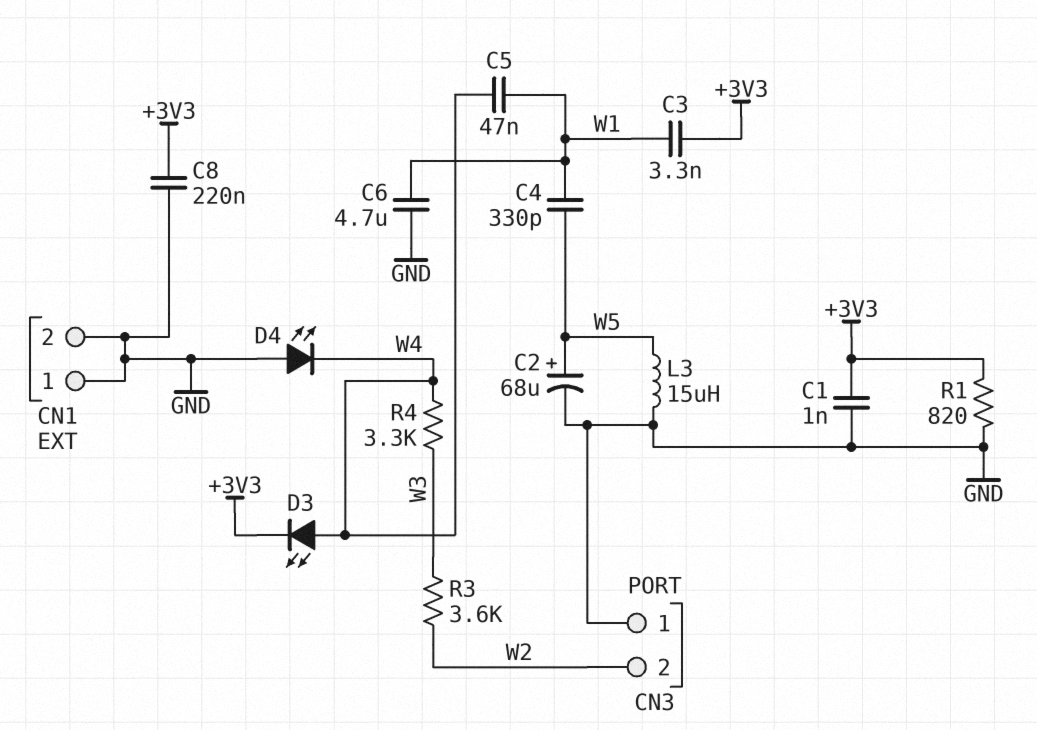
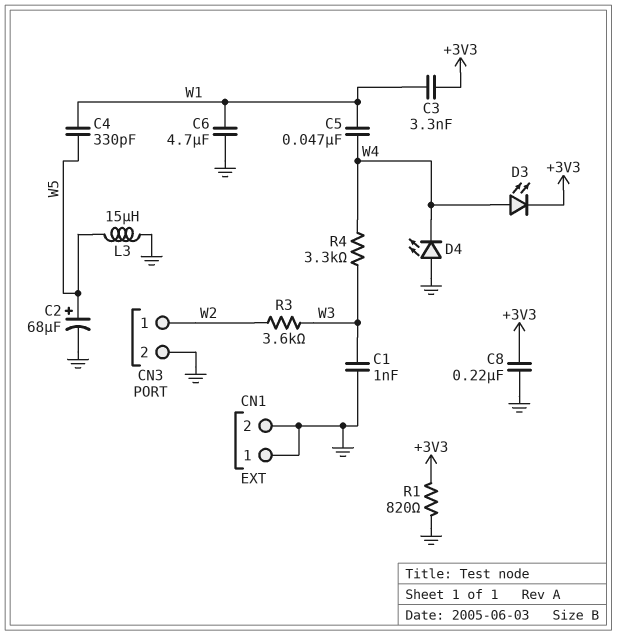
C1: 1nF (+3V3, GND) -> 1nF (GND, W3)
CN3 pin 1: GND -> W2
CN3 pin 2: W2 -> GND

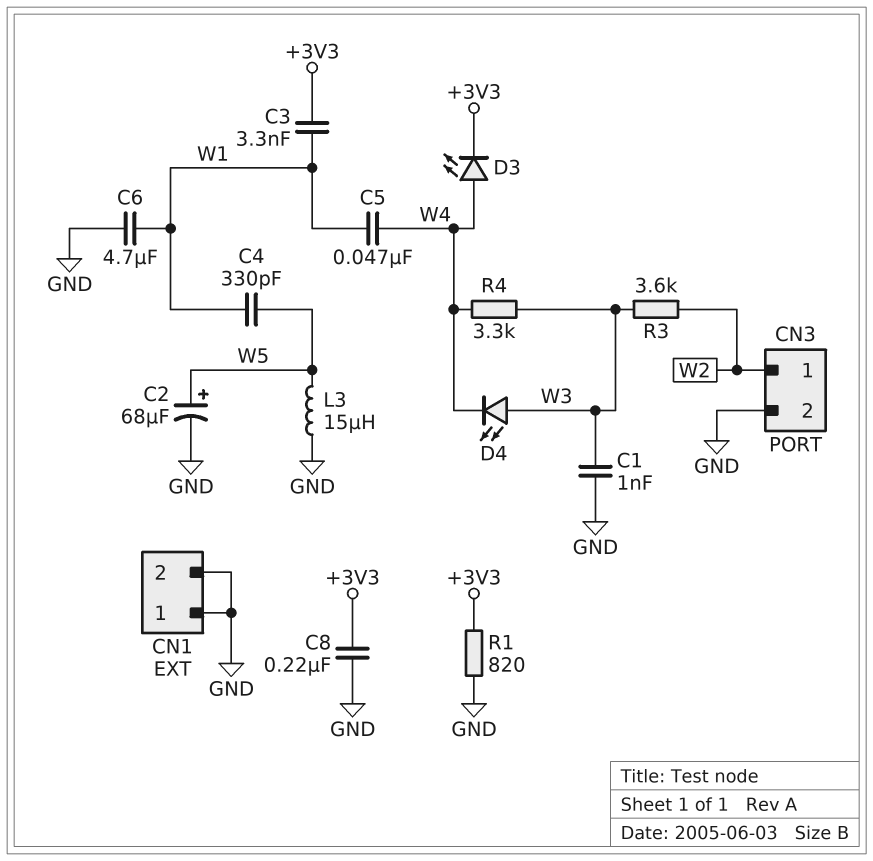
D4: LED (A GND, K W4) -> LED (A W3, K W4)

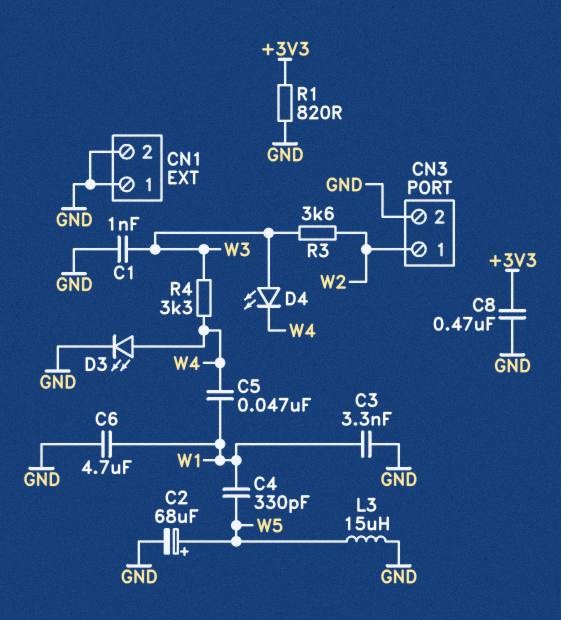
C3: 3.3nF (+3V3, W1) -> 3.3nF (GND, W1)
C8: 220nF (+3V3, GND) -> 470nF (+3V3, GND)
D3: LED (A W4, K +3V3) -> LED (A W4, K GND)

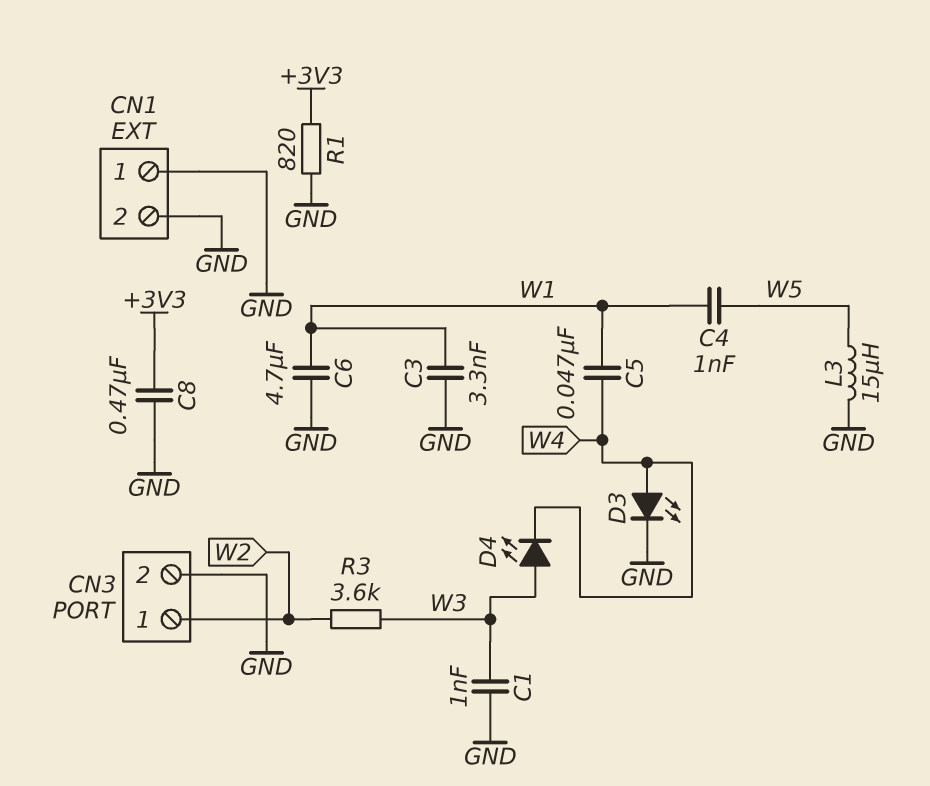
C2: 68uF (plus W5, minus GND) -> none
C4: 330pF (W1, W5) -> 1nF (W1, W5)
R4: 3.3k (W3, W4) -> none

